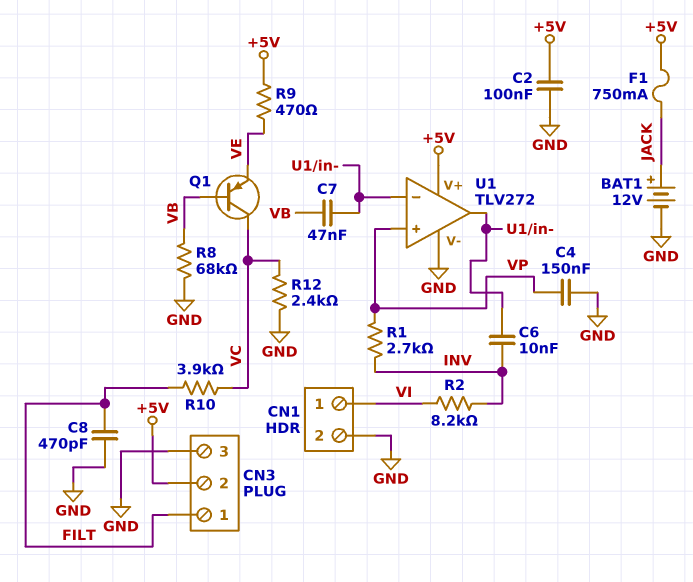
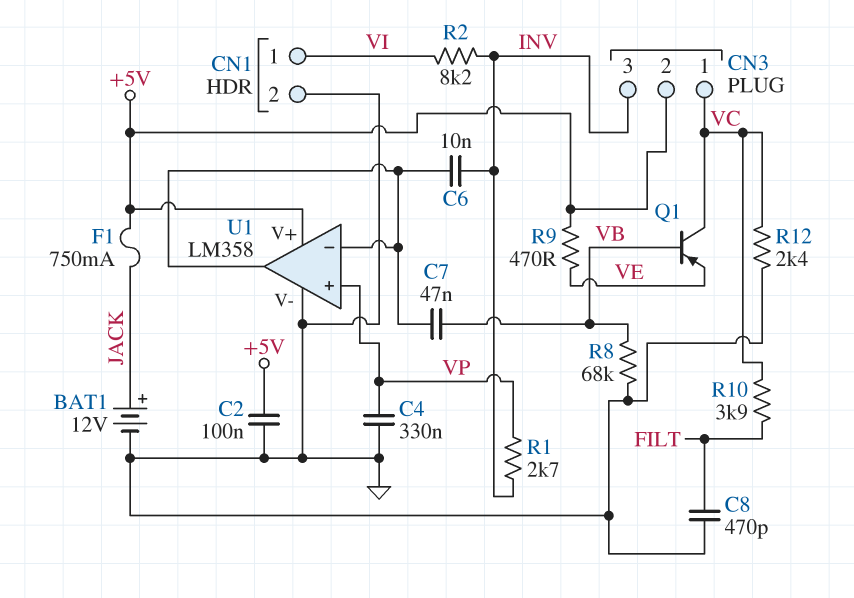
C4: 150nF (GND, VP) -> 330nF (GND, VP)
CN3 pin 1: FILT -> VC
CN3 pin 3: GND -> INV
U1: TLV272 -> LM358

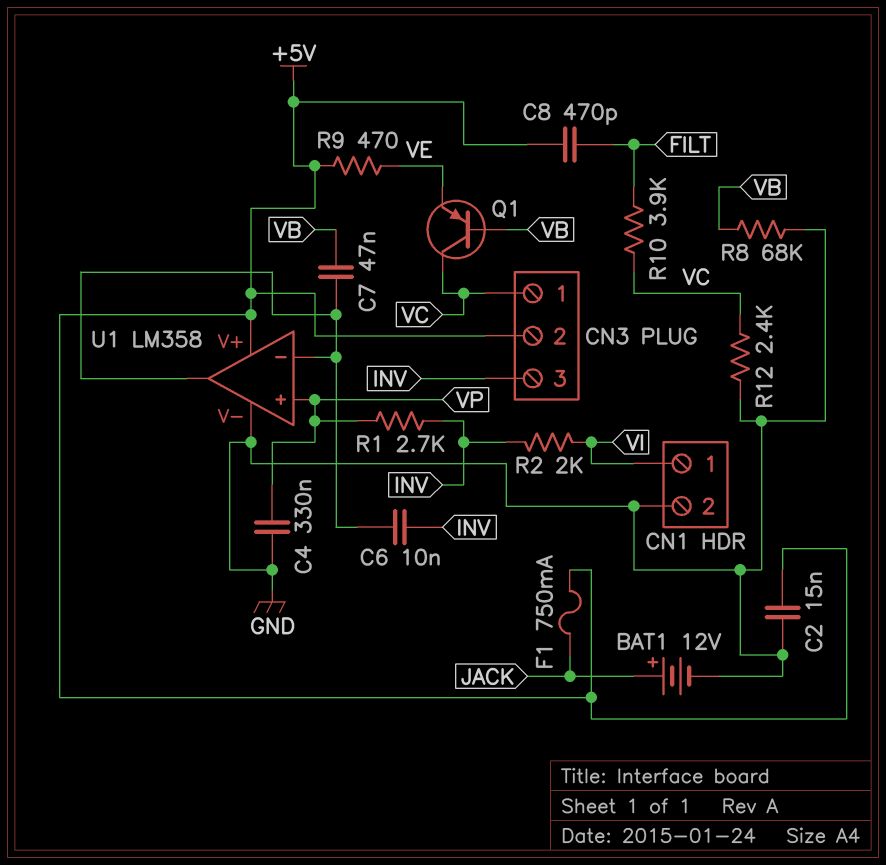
C2: 100nF (+5V, GND) -> 15nF (+5V, GND)
C8: 470pF (FILT, GND) -> 470pF (+5V, FILT)
R2: 8.2k (INV, VI) -> 2k (INV, VI)

